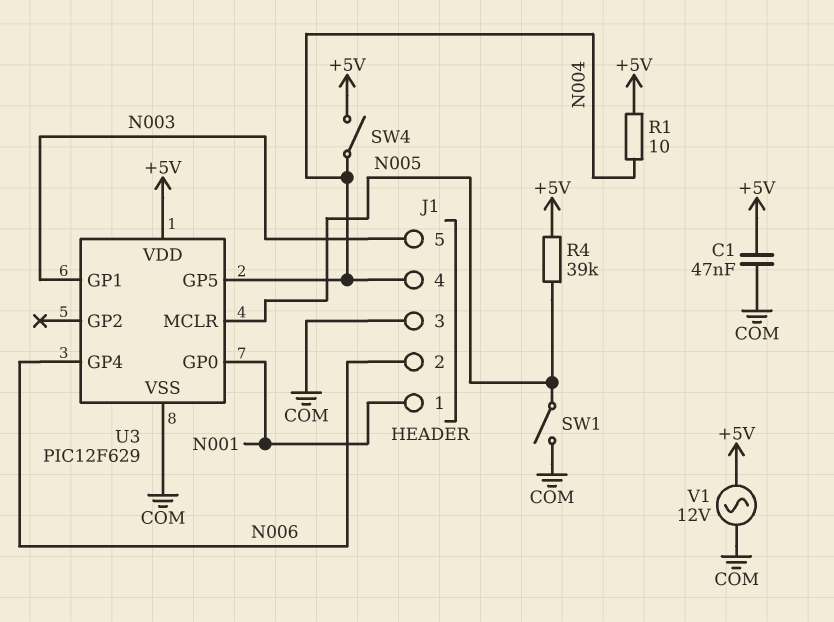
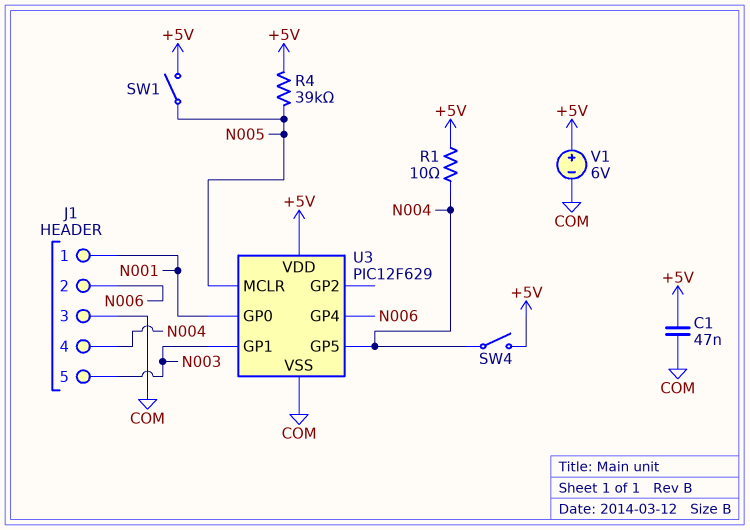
SW1: switch (COM, N005) -> switch (+5V, N005)
V1: AC 12V (+5V, COM) -> 6V (plus +5V, minus COM)

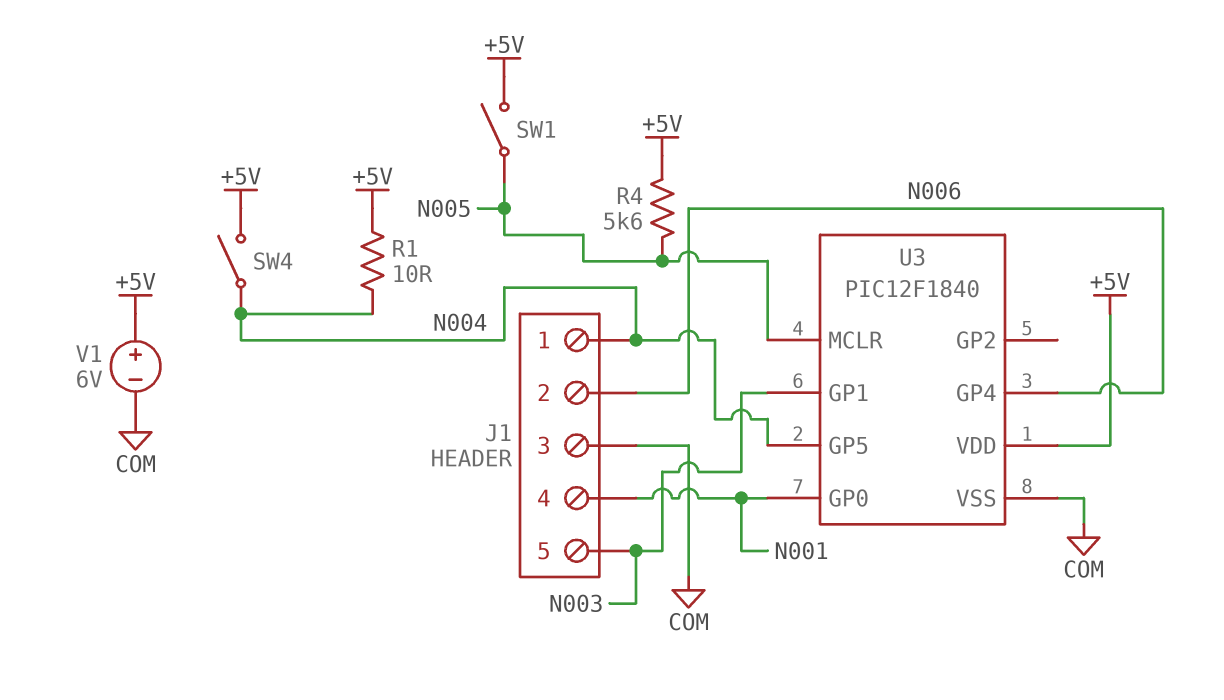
C1: 47nF (+5V, COM) -> none
J1 pin 1: N001 -> N004
J1 pin 4: N004 -> N001
R4: 39k (+5V, N005) -> 5.6k (+5V, N005)
U3: PIC12F629 -> PIC12F1840

